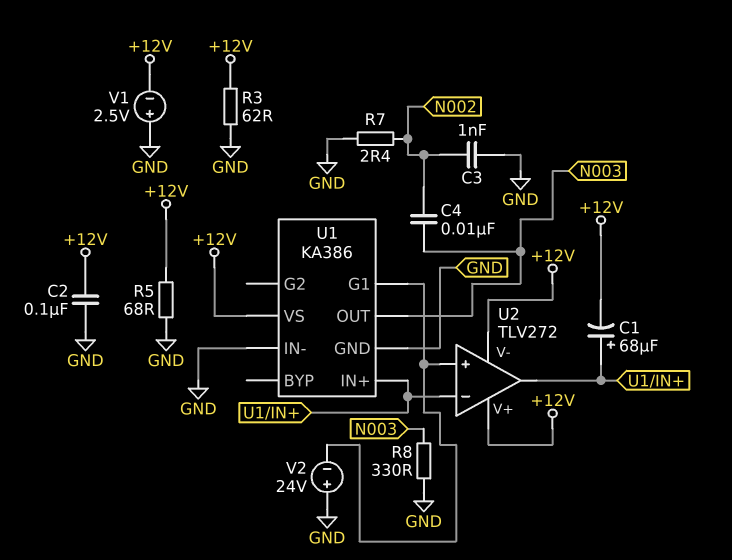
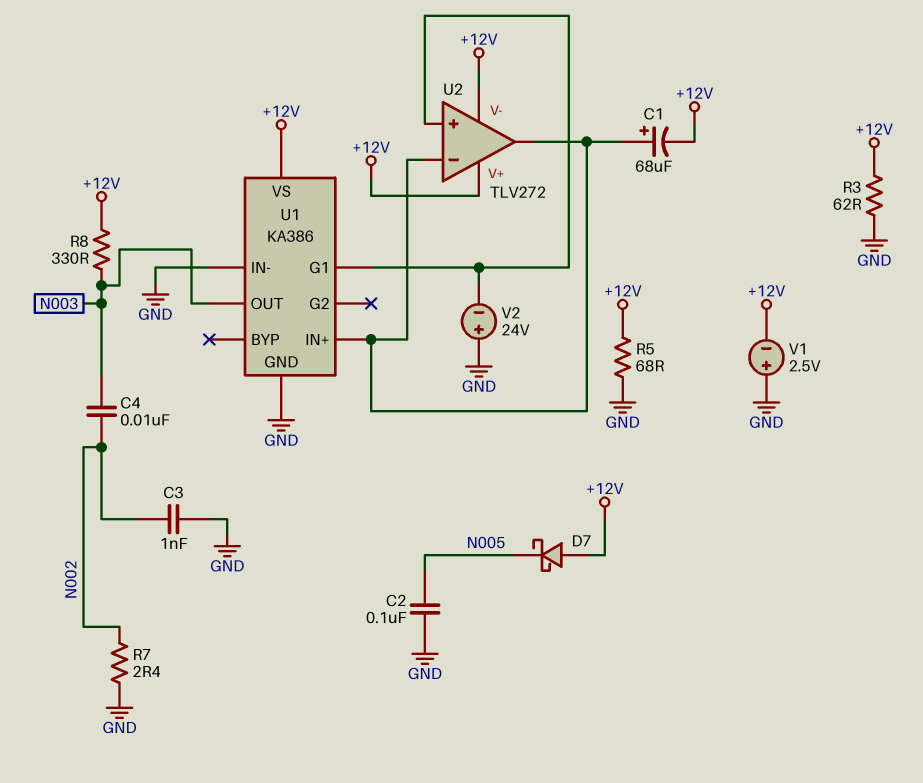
C2: 100nF (+12V, GND) -> 100nF (GND, N005)
D7: none -> schottky (A +12V, K N005)
R8: 330 (GND, N003) -> 330 (+12V, N003)

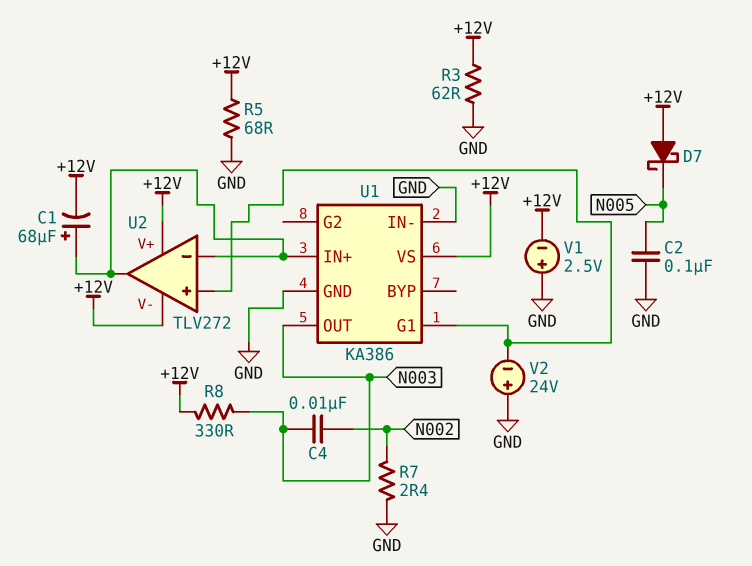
C3: 1nF (GND, N002) -> none

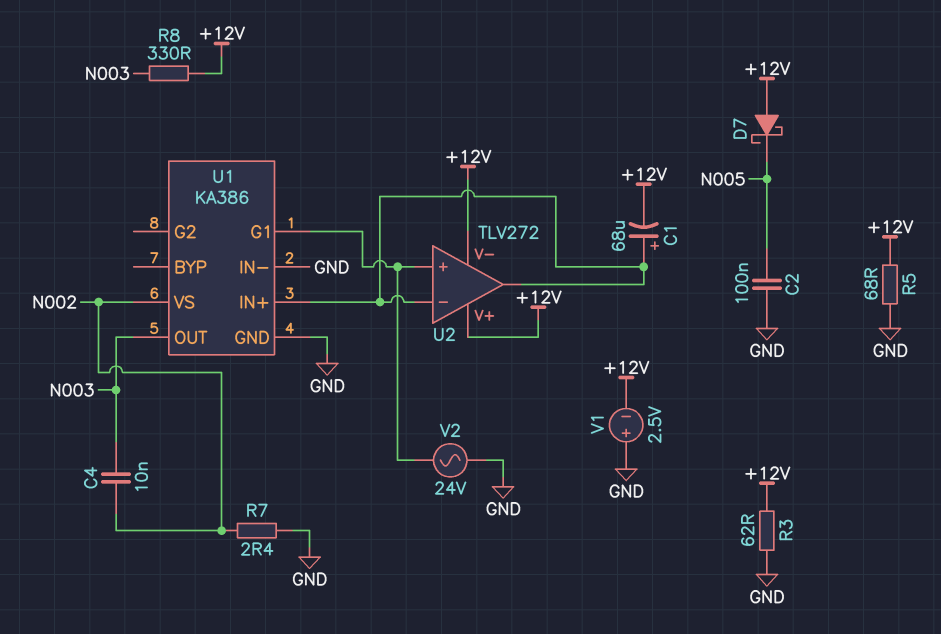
U1 pin VS: +12V -> N002
V2: 24V (plus GND, minus U1/G1) -> AC 24V (GND, U1/G1)

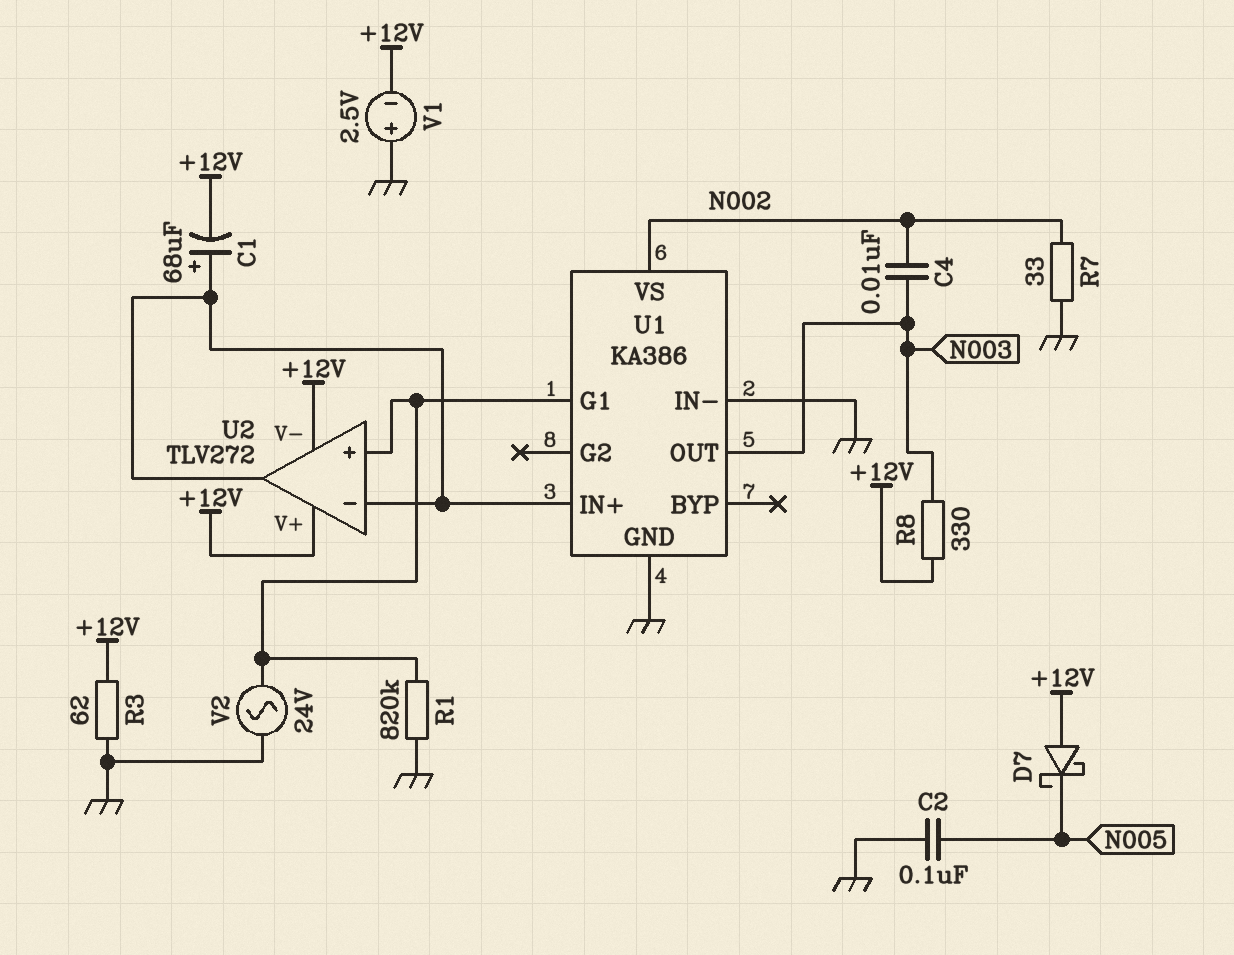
R1: none -> 820k (GND, U1/G1)
R5: 68 (+12V, GND) -> none
R7: 2.4 (GND, N002) -> 33 (GND, N002)

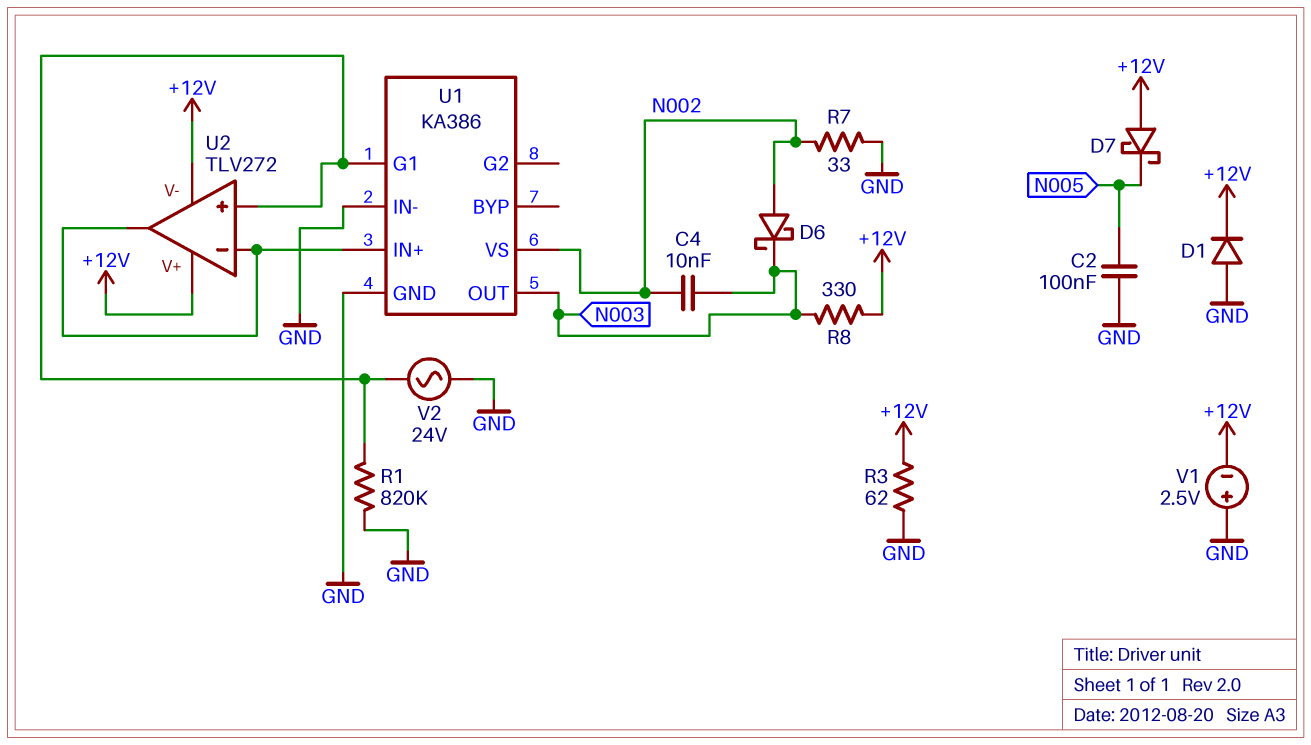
C1: 68uF (plus U1/IN+, minus +12V) -> none
D1: none -> diode (A GND, K +12V)
D6: none -> schottky (A N002, K N003)

